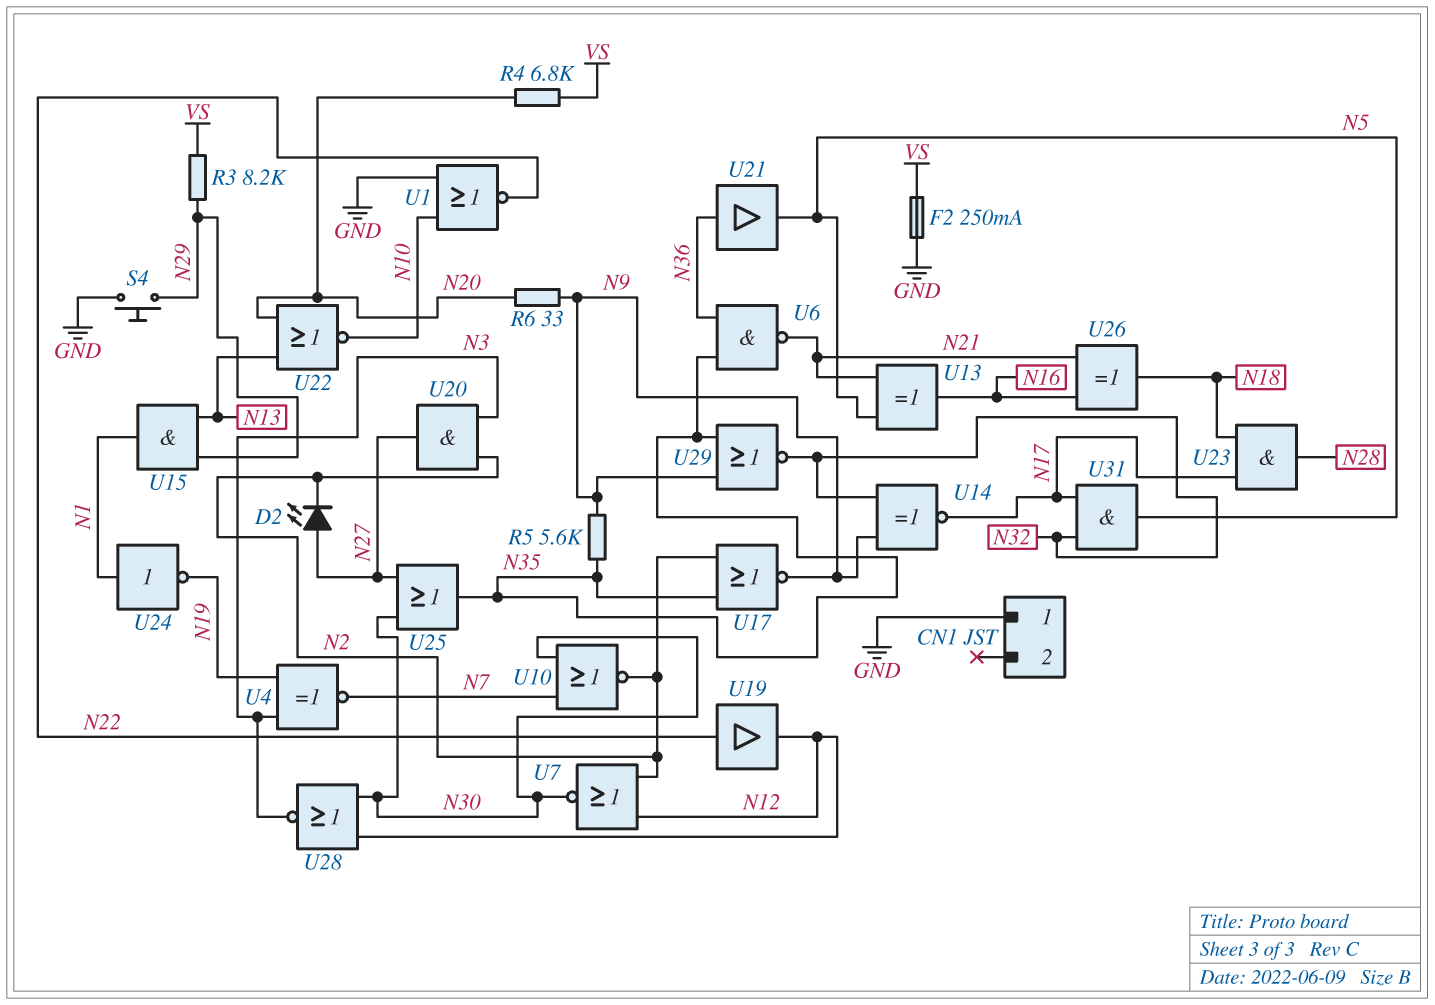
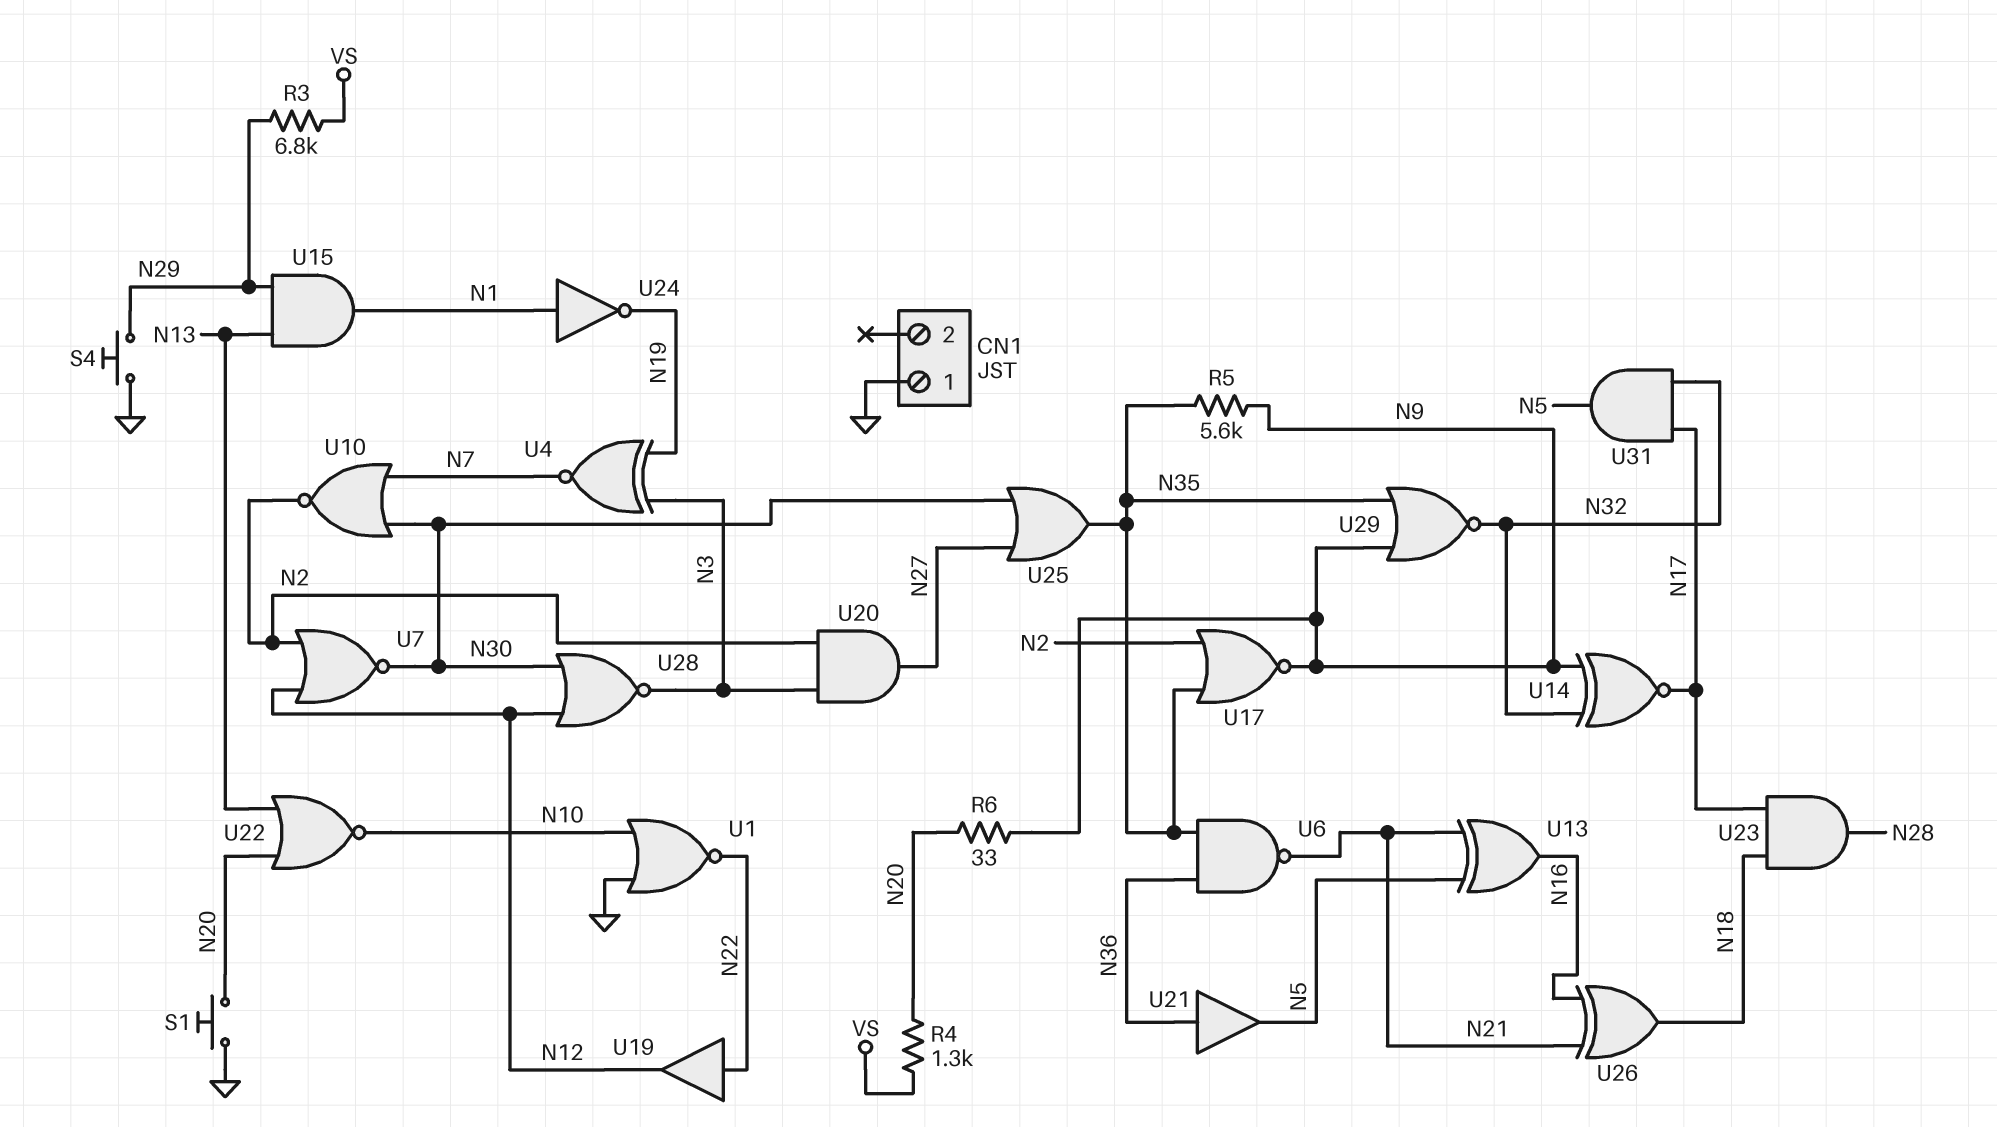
D2: LED (A N27, K N2) -> none
F2: 250mA (GND, VS) -> none
R3: 8.2k (N29, VS) -> 6.8k (N29, VS)
R4: 6.8k (N20, VS) -> 1.3k (N20, VS)
S1: none -> button (GND, N20)

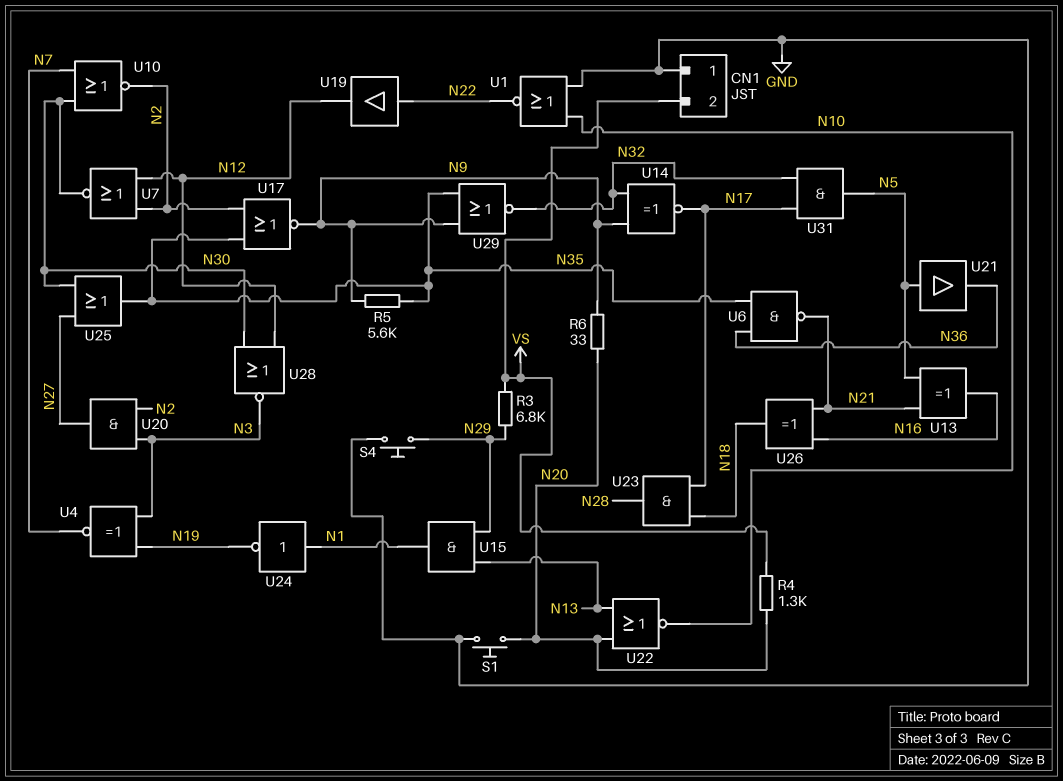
CN1 pin 2: none -> VS
U21: buffer (in N36, out N5) -> buffer (in N5, out N36)

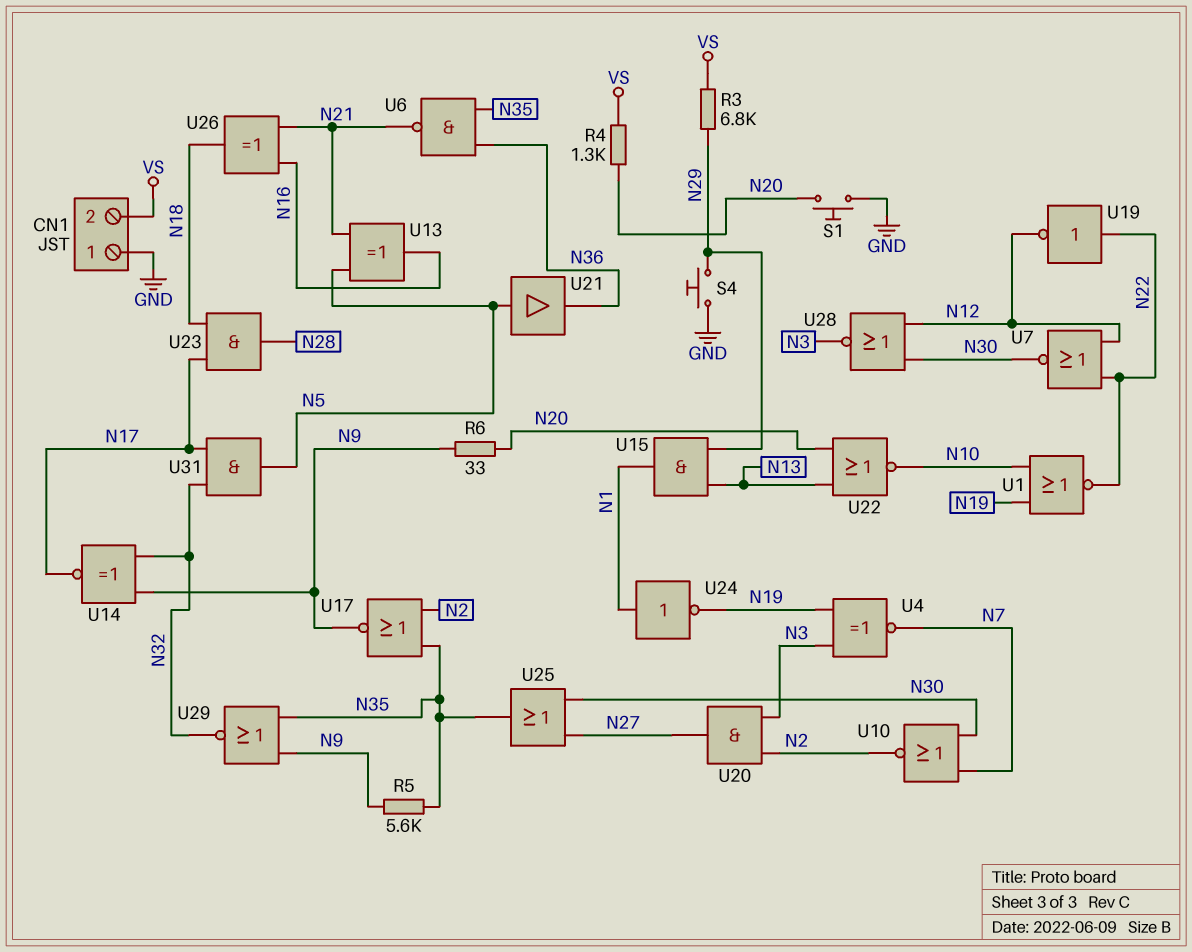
U1: NOR (in GND, in N10, out N22) -> NOR (in N10, in N19, out N22)
U7: NOR (in N2, in N12, out N30) -> NOR (in N12, in N22, out N30)
U19: buffer (in N22, out N12) -> NOT (in N22, out N12)

